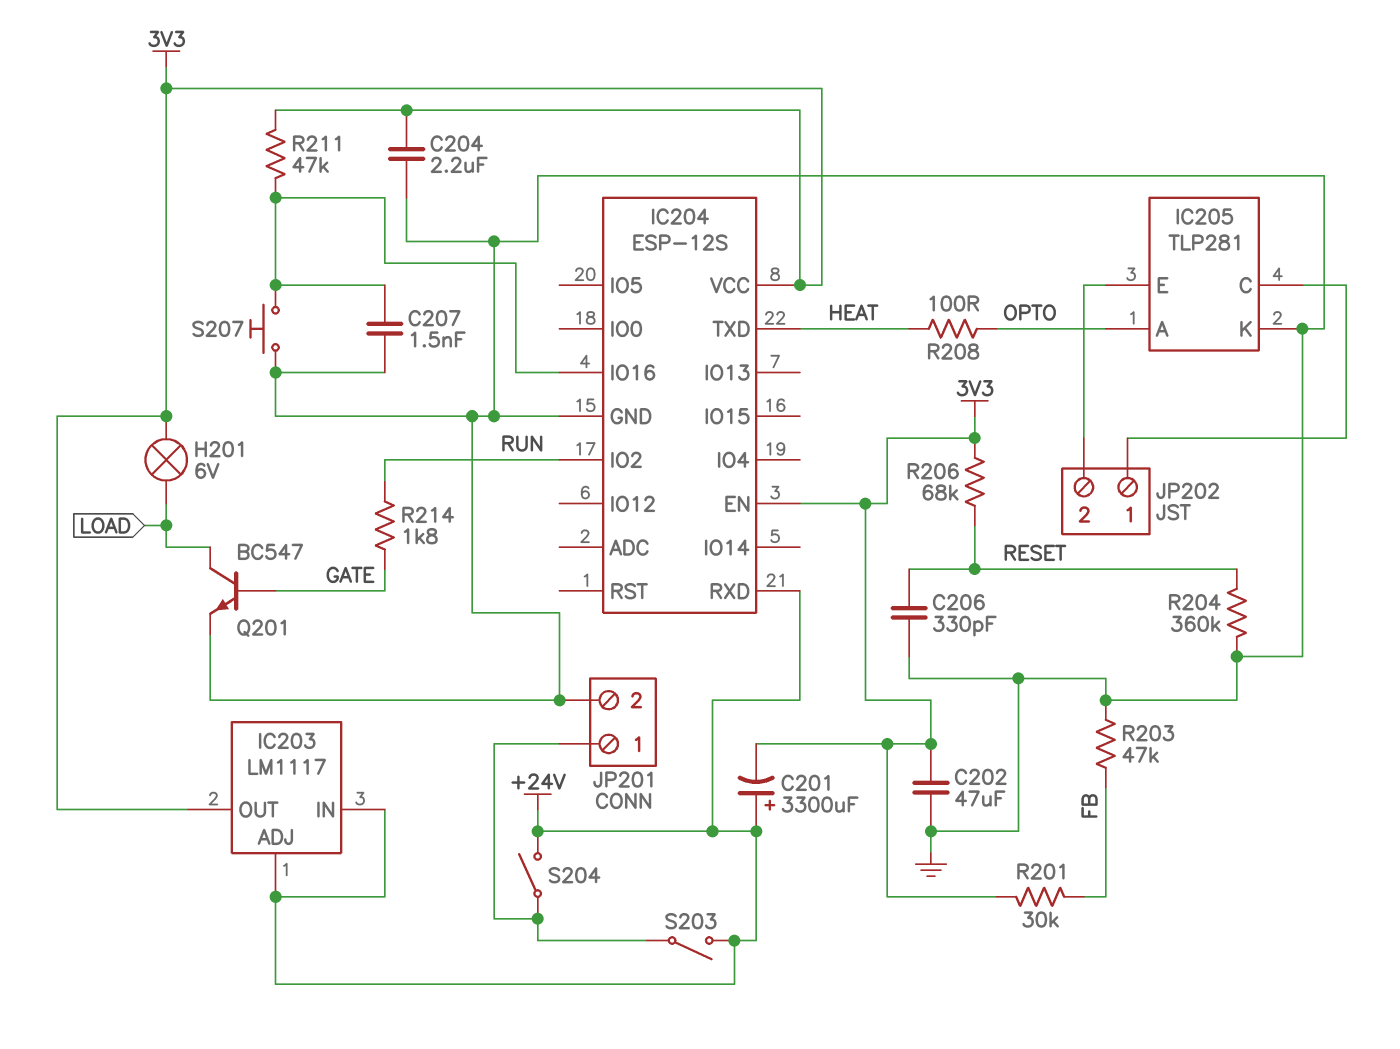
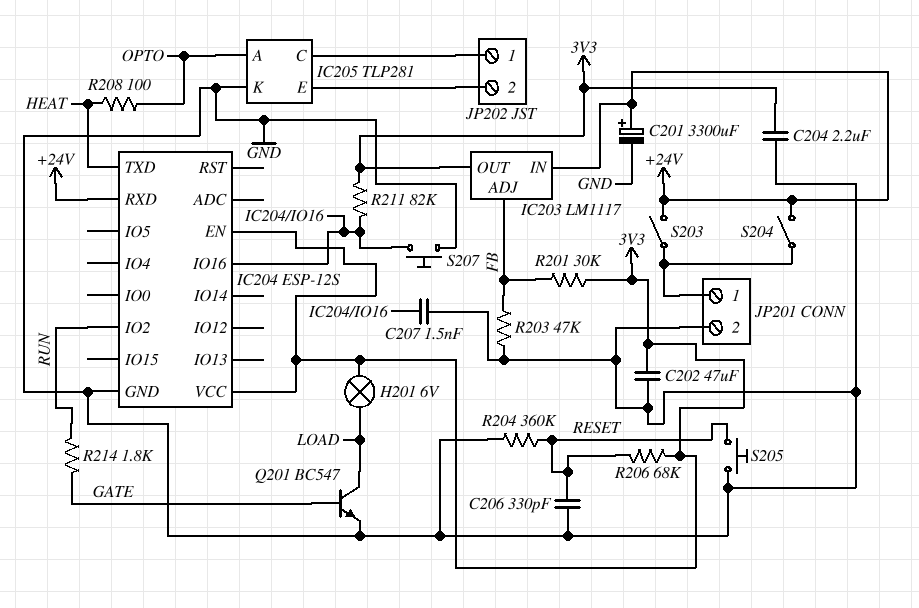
C201: 3300uF (plus +24V, minus 3V3) -> 3300uF (plus +24V, minus GND)
IC203 pin ADJ: +24V -> FB
R211: 47k (3V3, IC204/IO16) -> 82k (3V3, IC204/IO16)
S205: none -> button (GND, RESET)

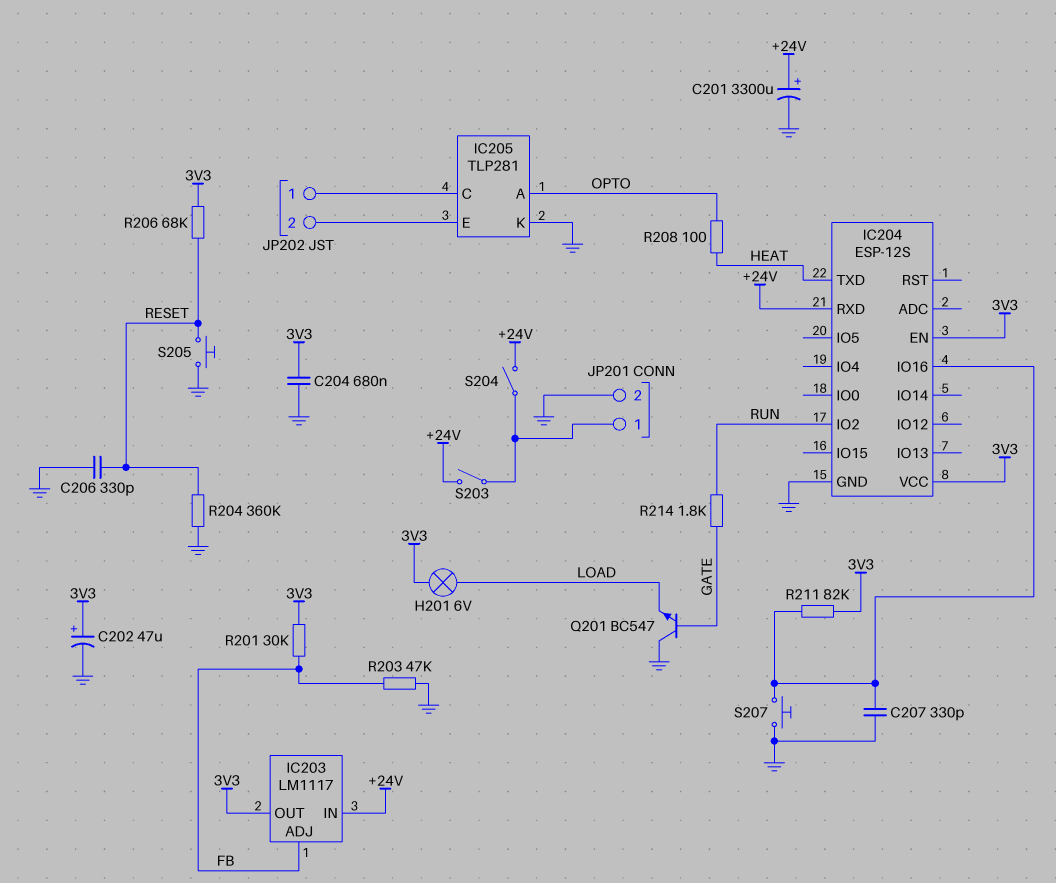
C202: 47uF (3V3, GND) -> 47uF (plus 3V3, minus GND)
C204: 2.2uF (3V3, GND) -> 680nF (3V3, GND)
C207: 1.5nF (GND, IC204/IO16) -> 330pF (GND, IC204/IO16)
Q201: NPN BC547 (B GATE, C LOAD, E GND) -> NPN BC547 (B GATE, C GND, E LOAD)

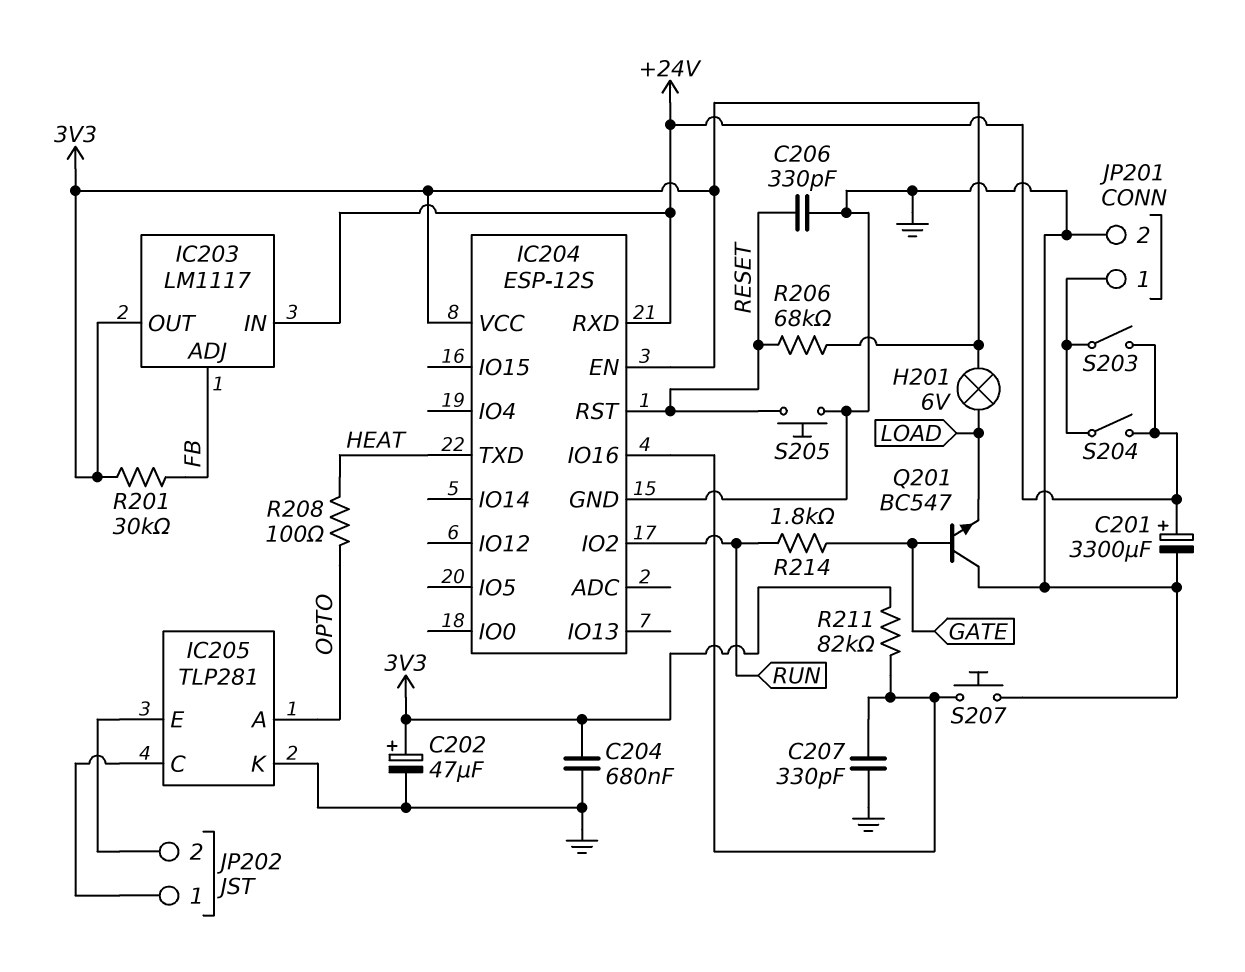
IC204 pin RST: none -> RESET
R203: 47k (FB, GND) -> none
R204: 360k (GND, RESET) -> none

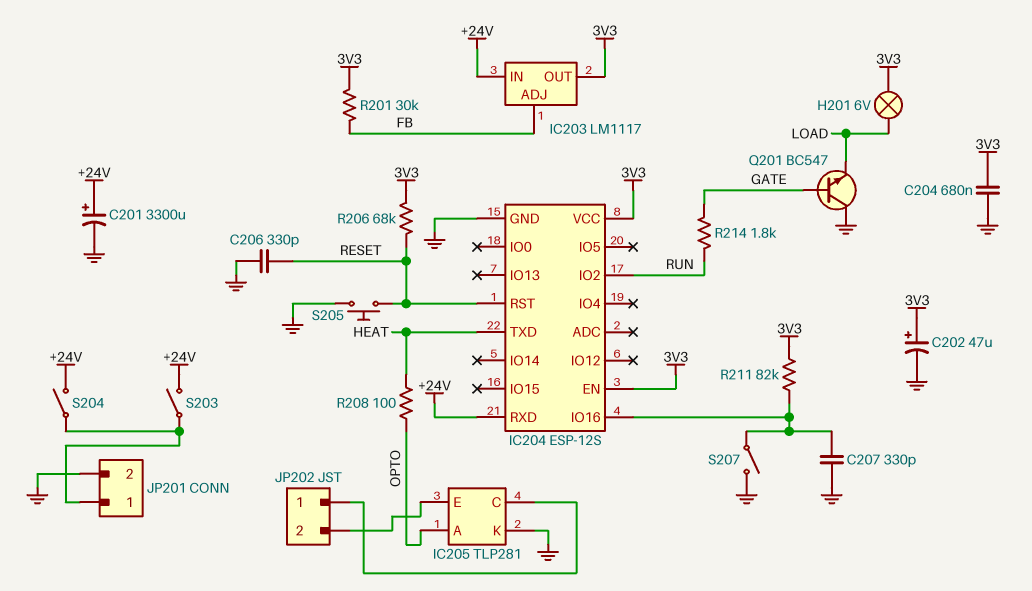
S207: button (GND, IC204/IO16) -> switch (GND, IC204/IO16)

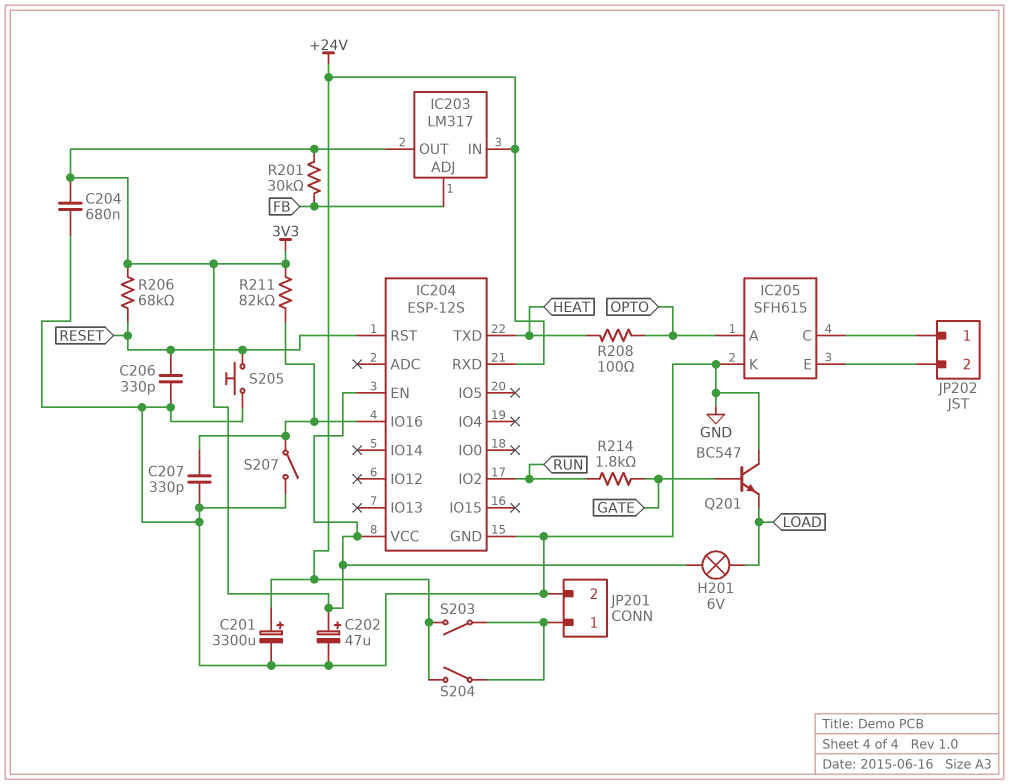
IC203: LM1117 -> LM317
IC205: TLP281 -> SFH615

